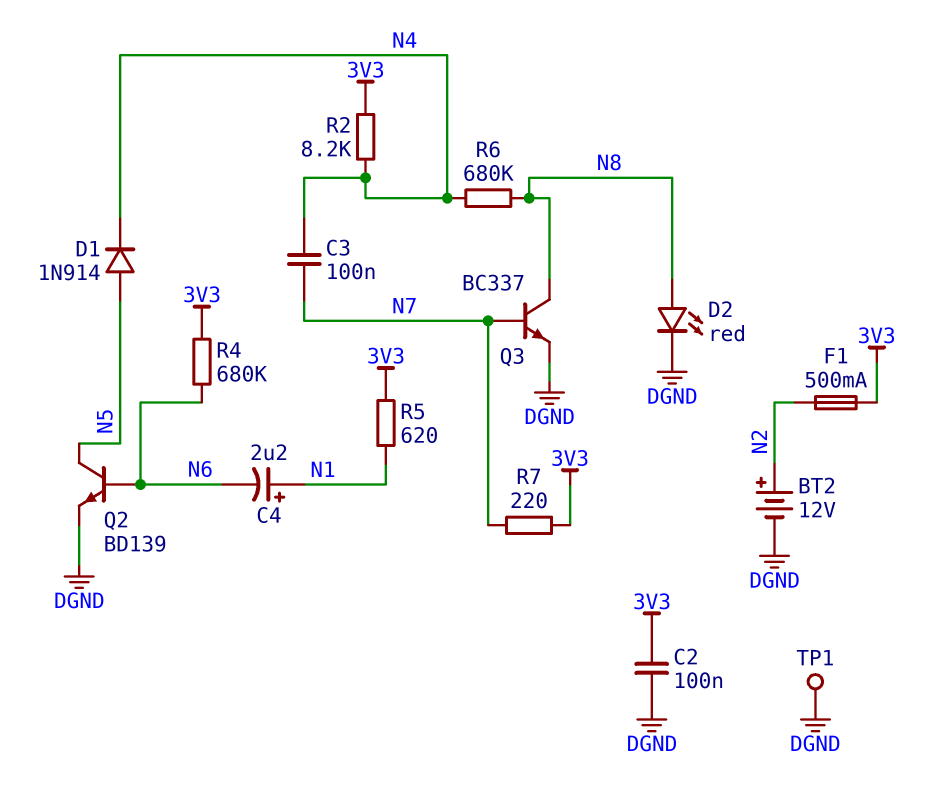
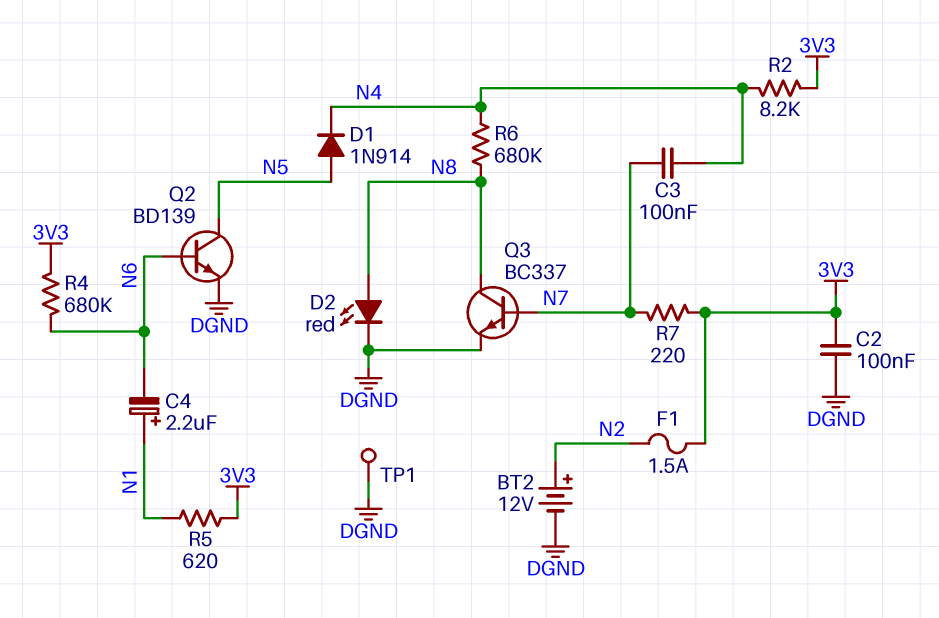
F1: 500mA (3V3, N2) -> 1.5A (3V3, N2)

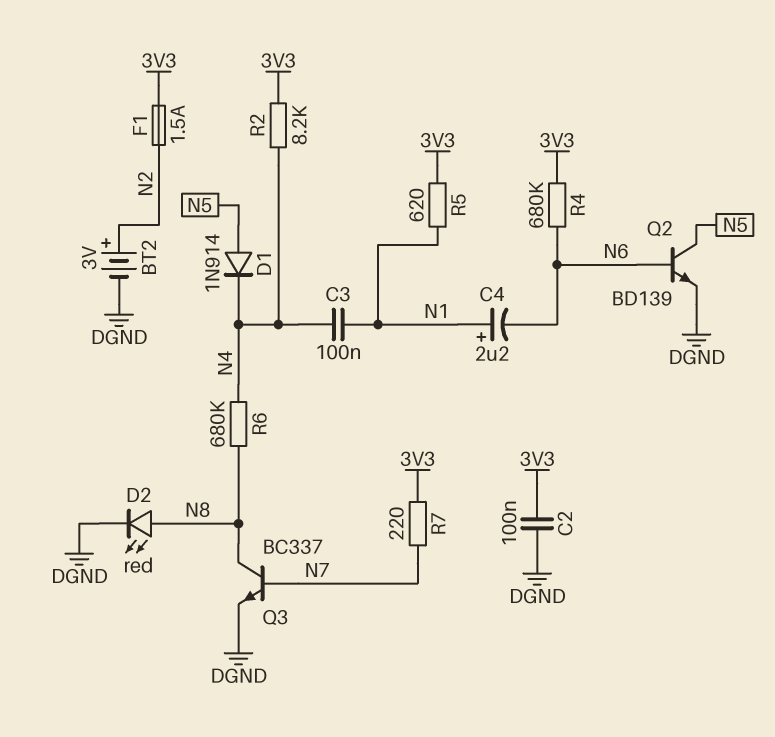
BT2: 12V (plus N2, minus DGND) -> 3V (plus N2, minus DGND)
C3: 100nF (N4, N7) -> 100nF (N1, N4)
TP1: test point (DGND) -> none

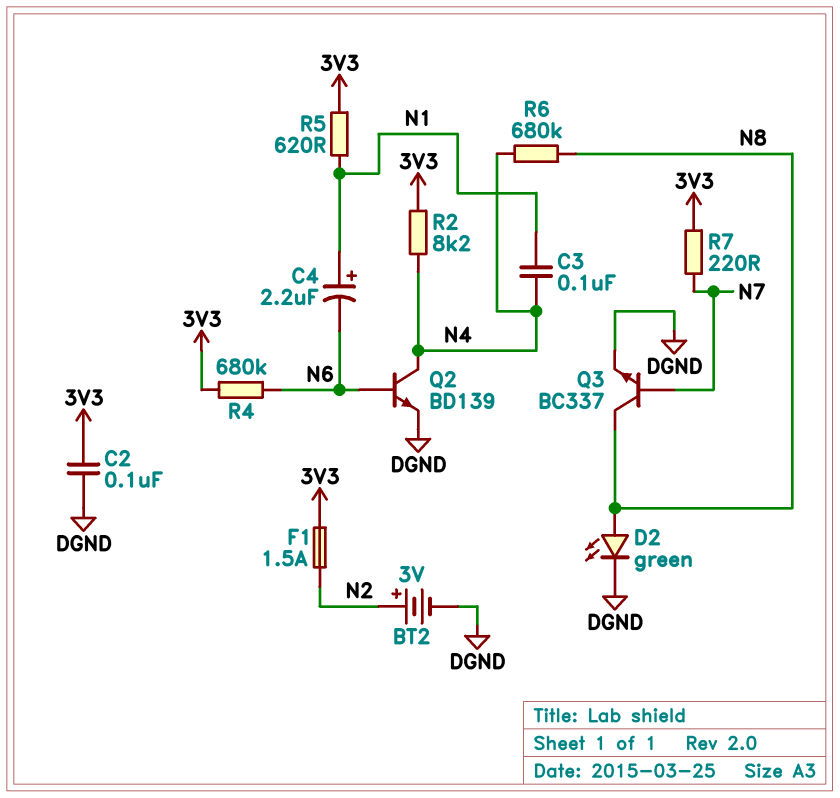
D1: diode 1N914 (A N5, K N4) -> none
D2: LED red (A N8, K DGND) -> LED green (A N8, K DGND)
Q2: NPN BD139 (B N6, C N5, E DGND) -> NPN BD139 (B N6, C N4, E DGND)

